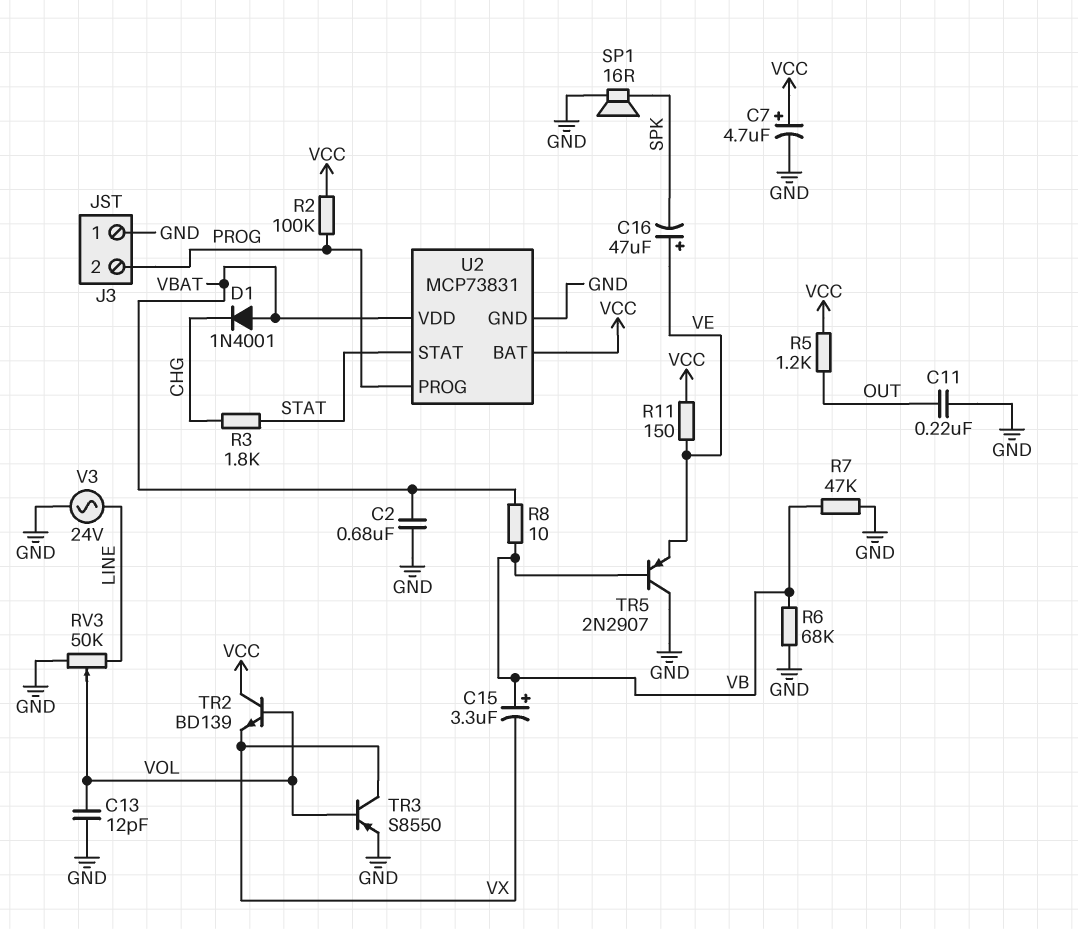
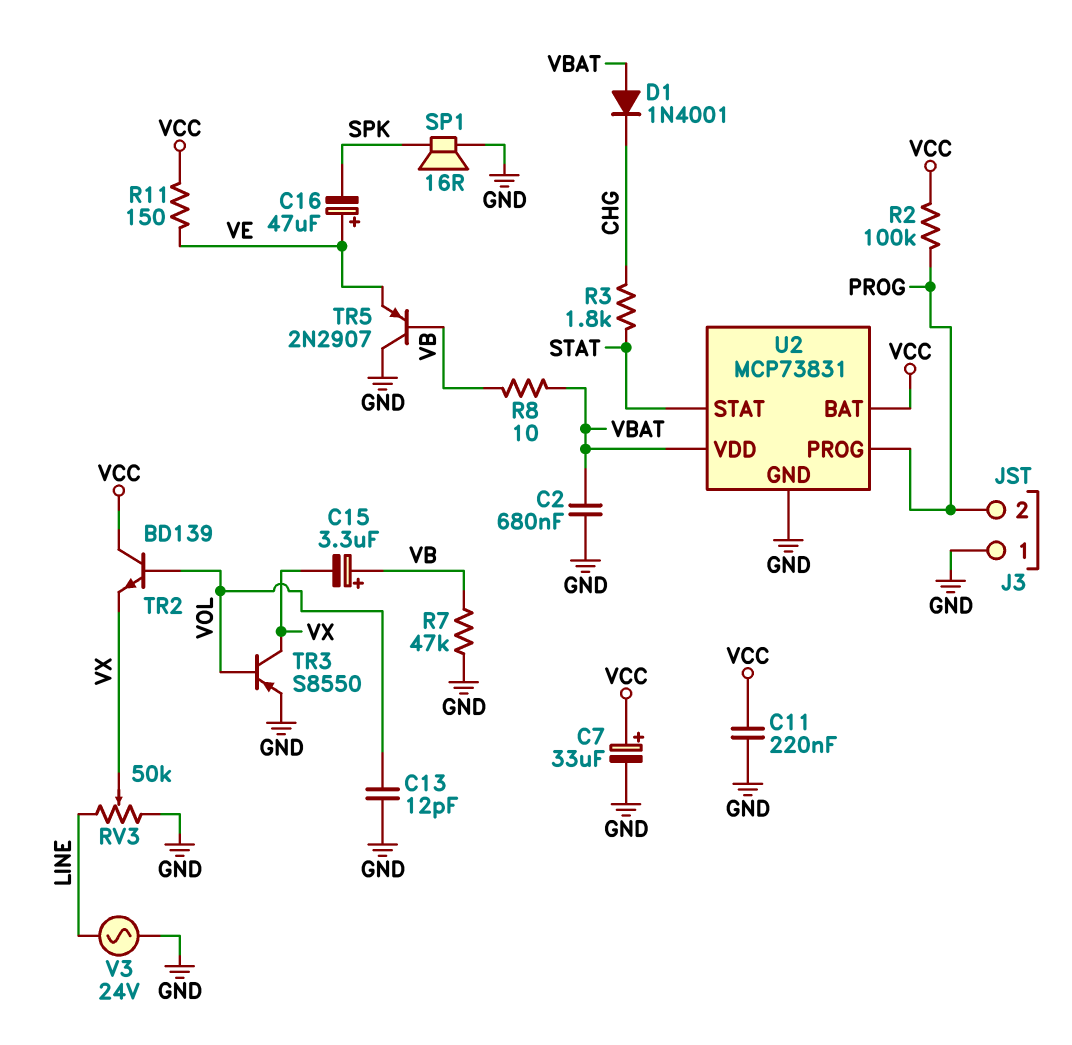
C7: 4.7uF (plus VCC, minus GND) -> 33uF (plus VCC, minus GND)
C11: 220nF (GND, OUT) -> 220nF (GND, VCC)
R5: 1.2k (OUT, VCC) -> none
R6: 68k (GND, VB) -> none
RV3: 50k (GND, LINE, wiper VOL) -> 50k (GND, LINE, wiper VX)

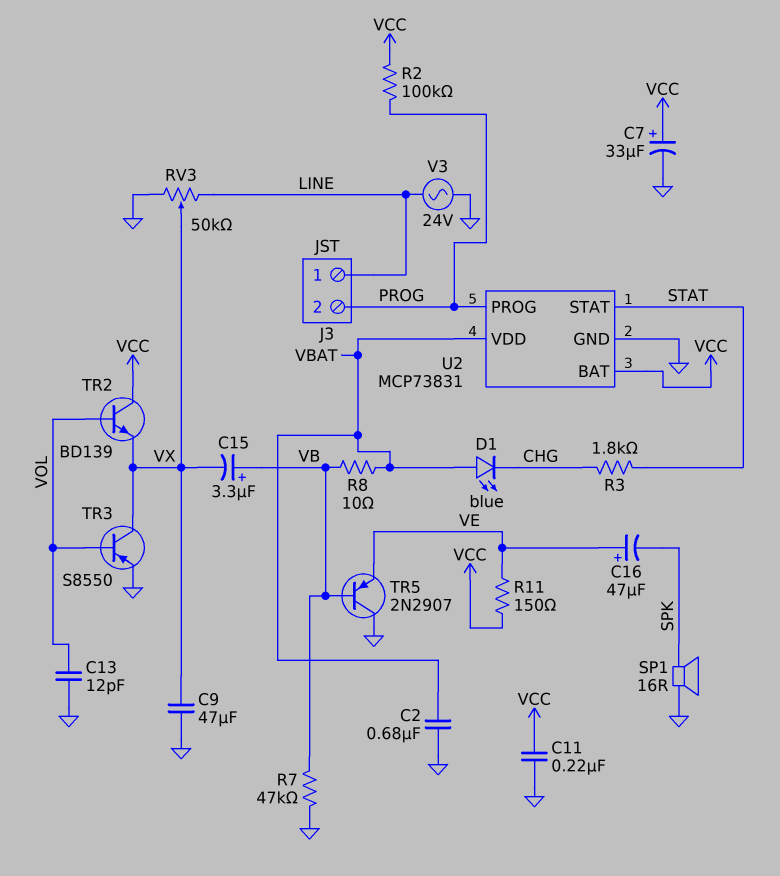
C9: none -> 47uF (GND, VX)
D1: diode 1N4001 (A VBAT, K CHG) -> LED blue (A VBAT, K CHG)
J3 pin 1: GND -> LINE

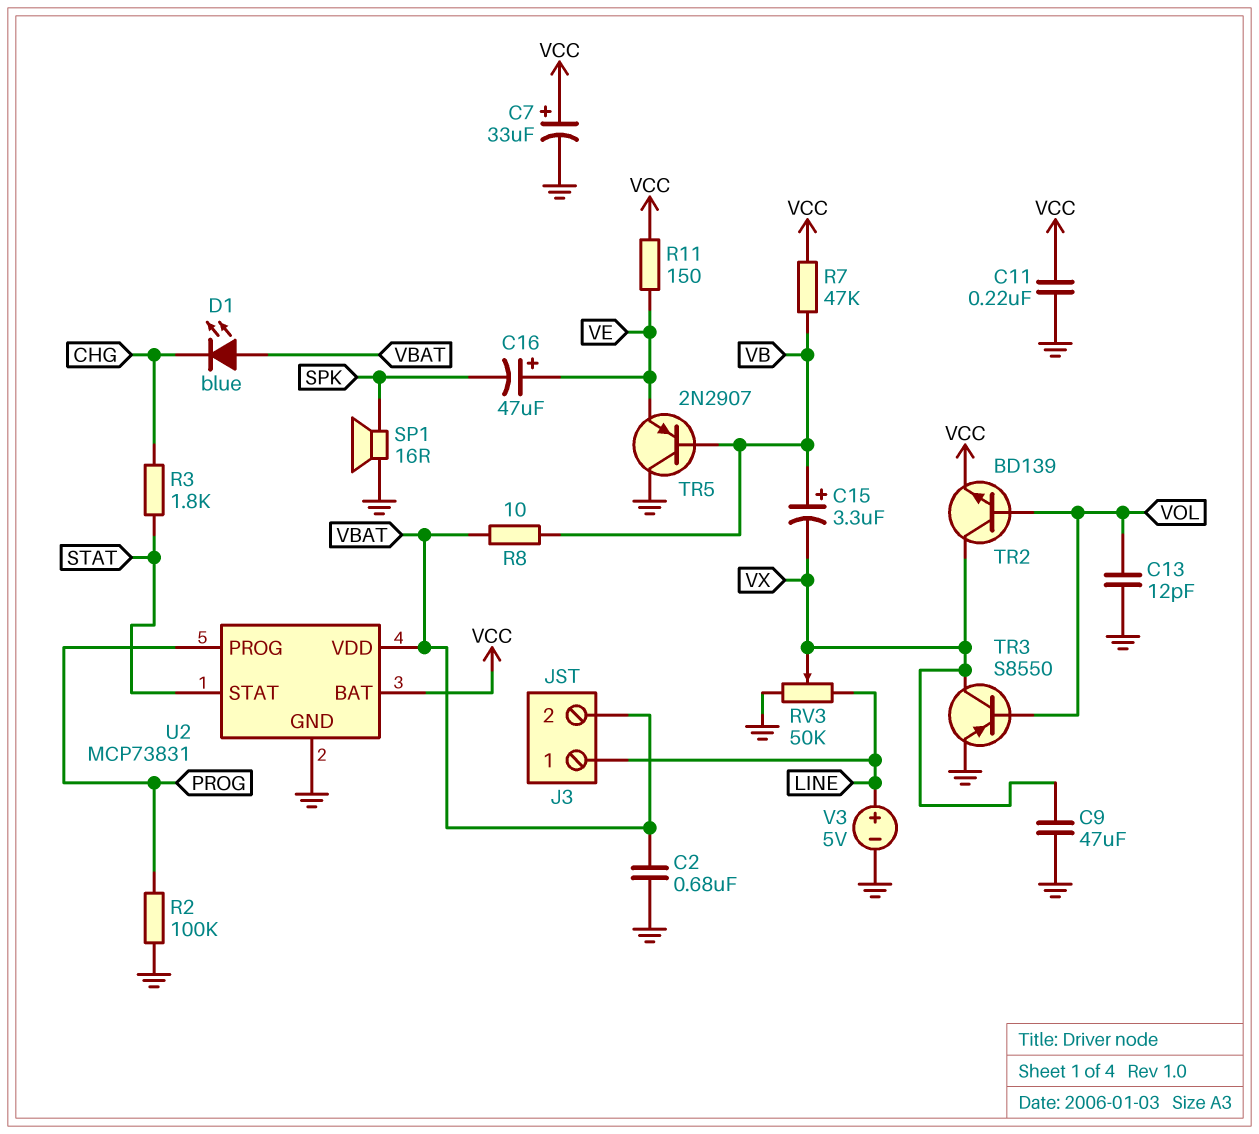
J3 pin 2: PROG -> VBAT
R2: 100k (PROG, VCC) -> 100k (GND, PROG)
R7: 47k (GND, VB) -> 47k (VB, VCC)
TR2: NPN BD139 (B VOL, C VCC, E VX) -> NPN BD139 (B VOL, C VX, E VCC)
V3: AC 24V (GND, LINE) -> 5V (plus LINE, minus GND)

